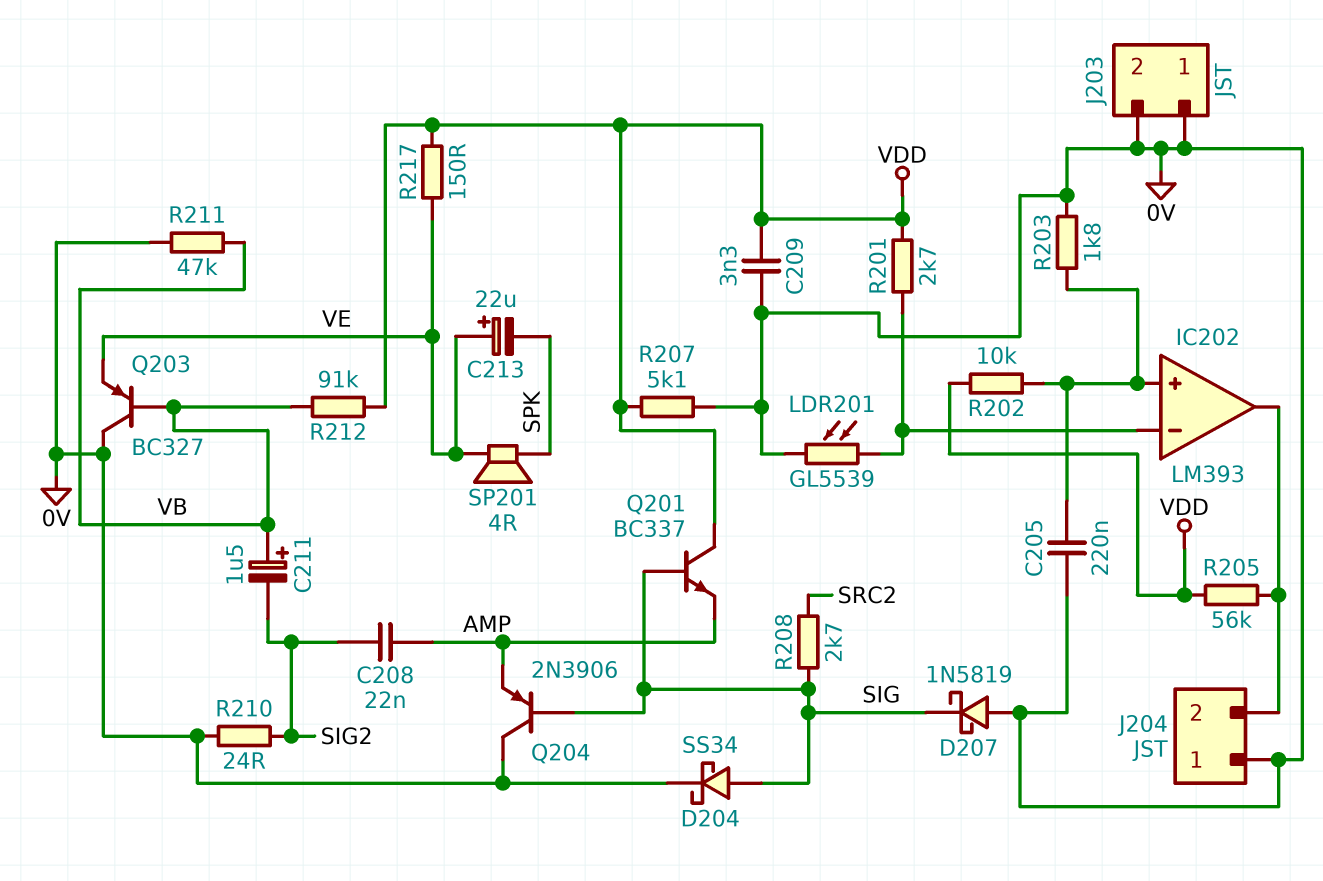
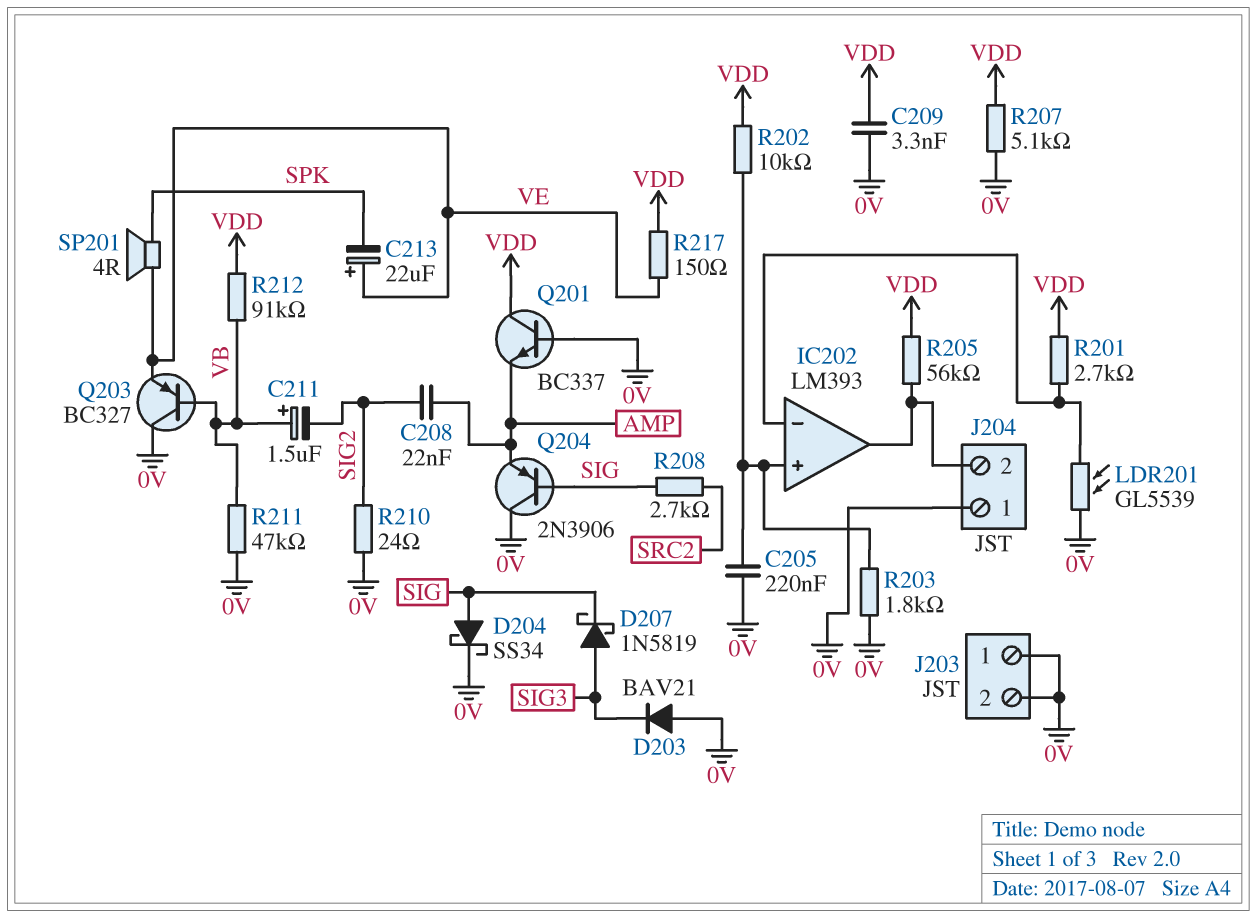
D203: none -> diode BAV21 (A 0V, K SIG3)
D207: schottky 1N5819 (A 0V, K SIG) -> schottky 1N5819 (A SIG3, K SIG)
Q201: NPN BC337 (B SIG, C VDD, E AMP) -> NPN BC337 (B 0V, C VDD, E AMP)

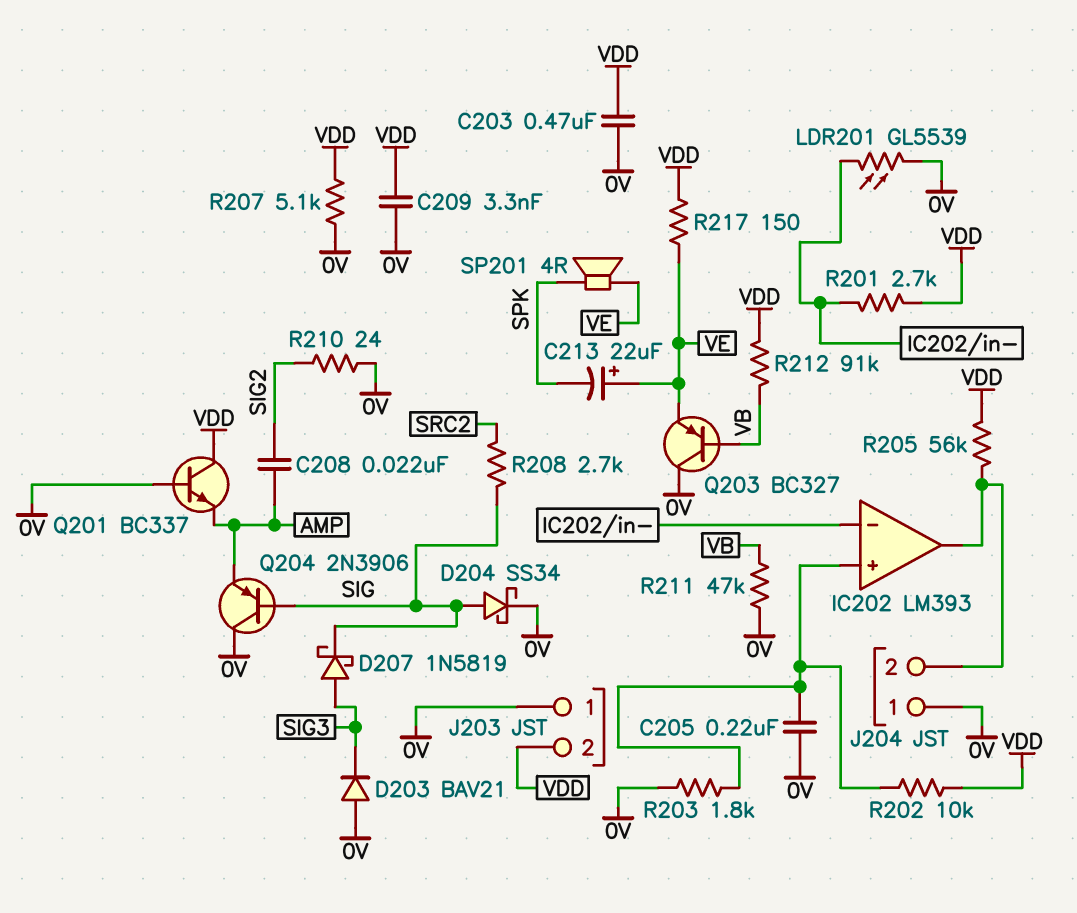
C203: none -> 470nF (0V, VDD)
C211: 1.5uF (plus VB, minus SIG2) -> none
J203 pin 2: 0V -> VDD

